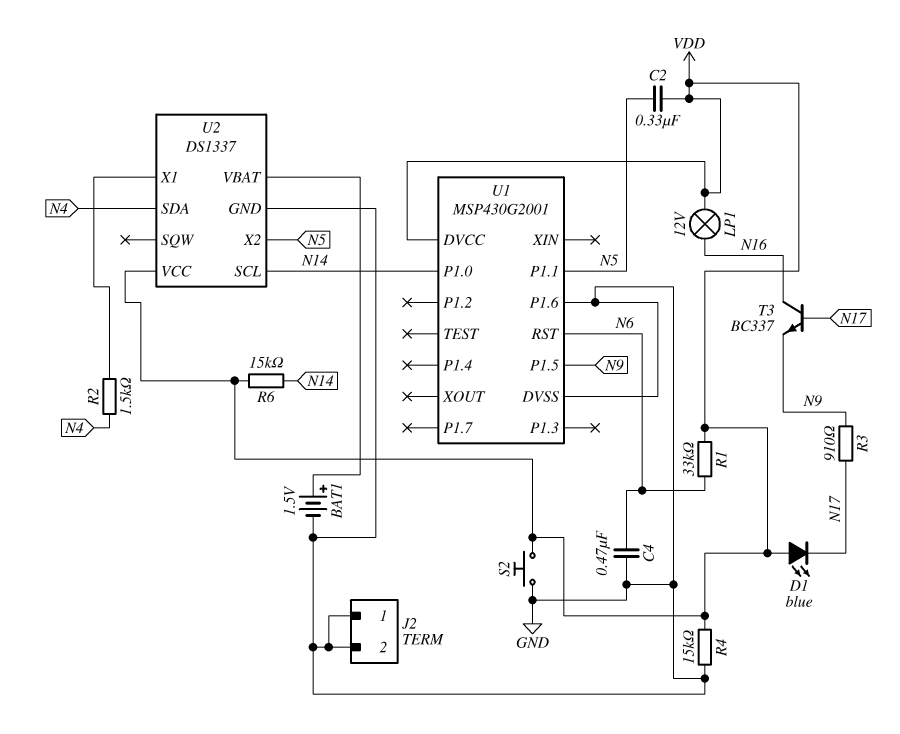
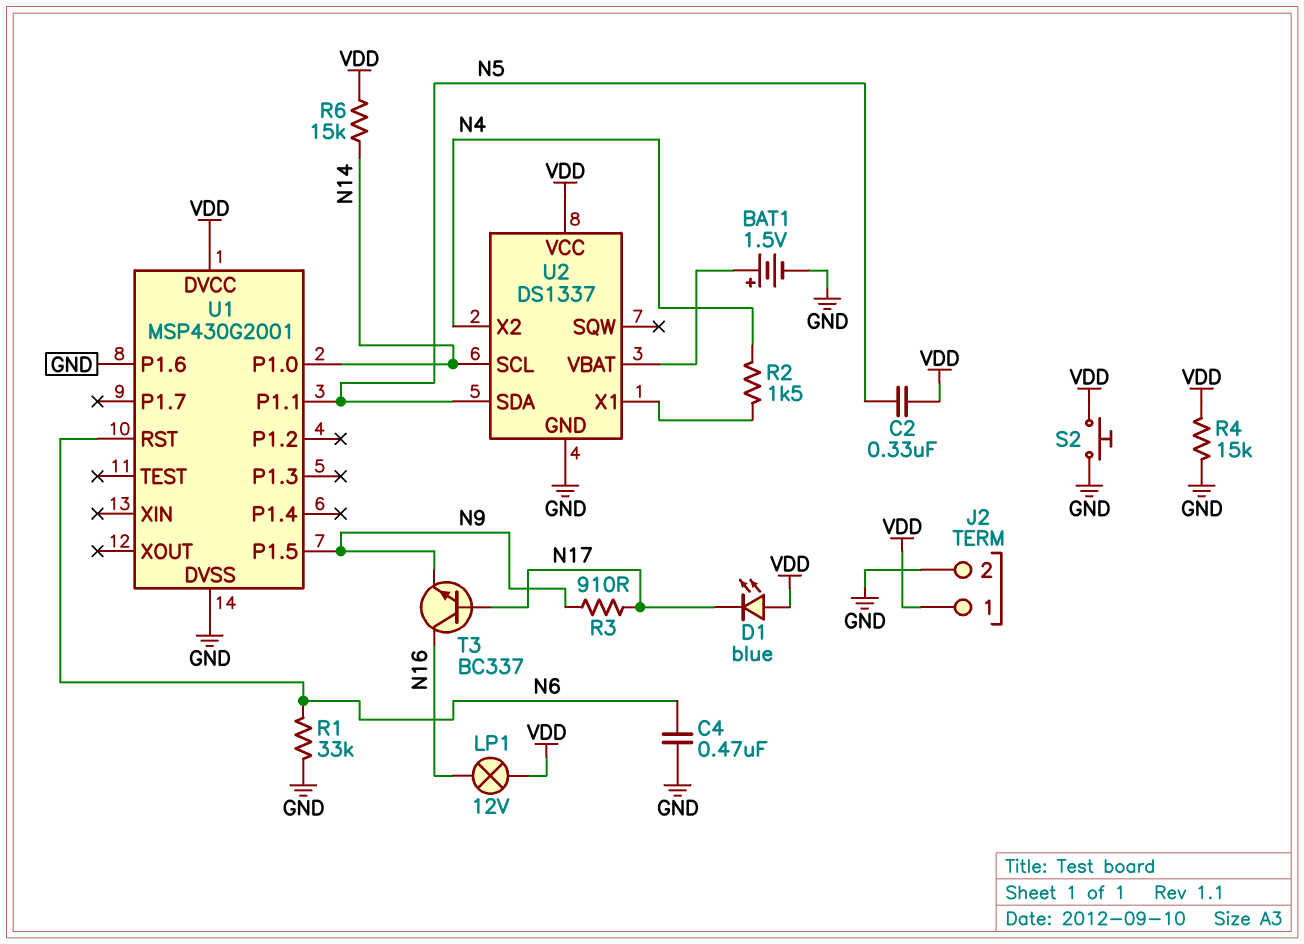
J2 pin 1: GND -> VDD
R1: 33k (N6, VDD) -> 33k (GND, N6)
U2 pin SDA: N4 -> N5
U2 pin X2: N5 -> N4

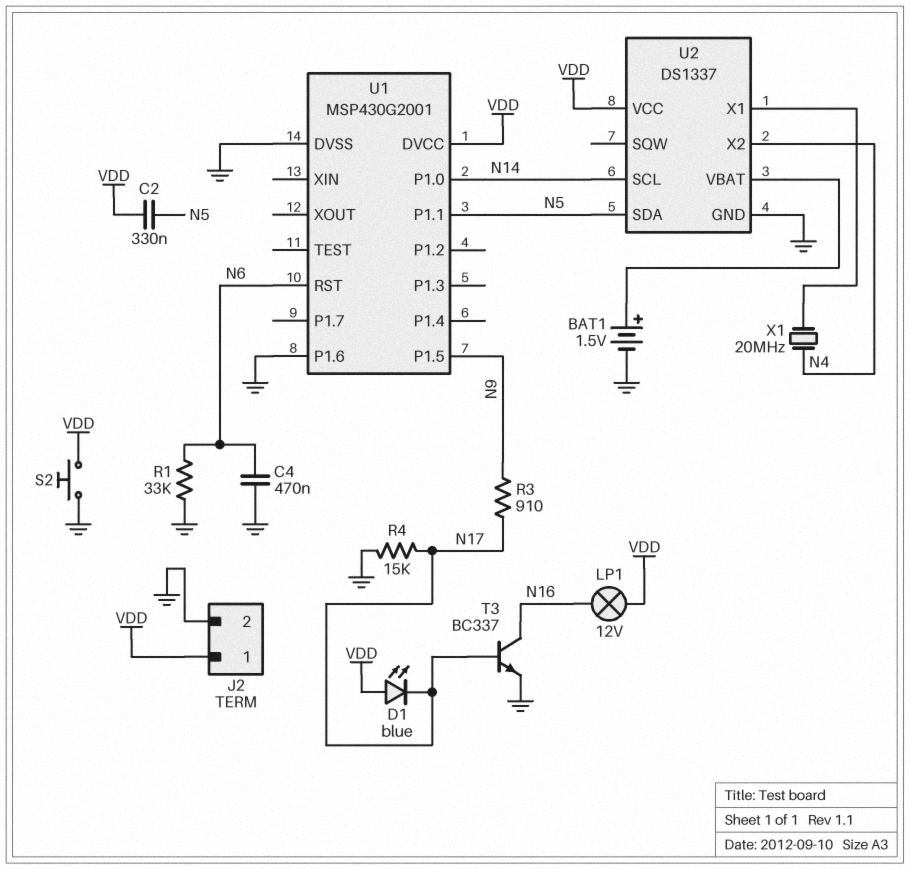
R2: 1.5k (N4, U2/X1) -> none
R4: 15k (GND, VDD) -> 15k (GND, N17)
R6: 15k (N14, VDD) -> none
T3: NPN BC337 (B N17, C N16, E N9) -> NPN BC337 (B N17, C N16, E GND)
X1: none -> 20MHz (N4, U2/X1)

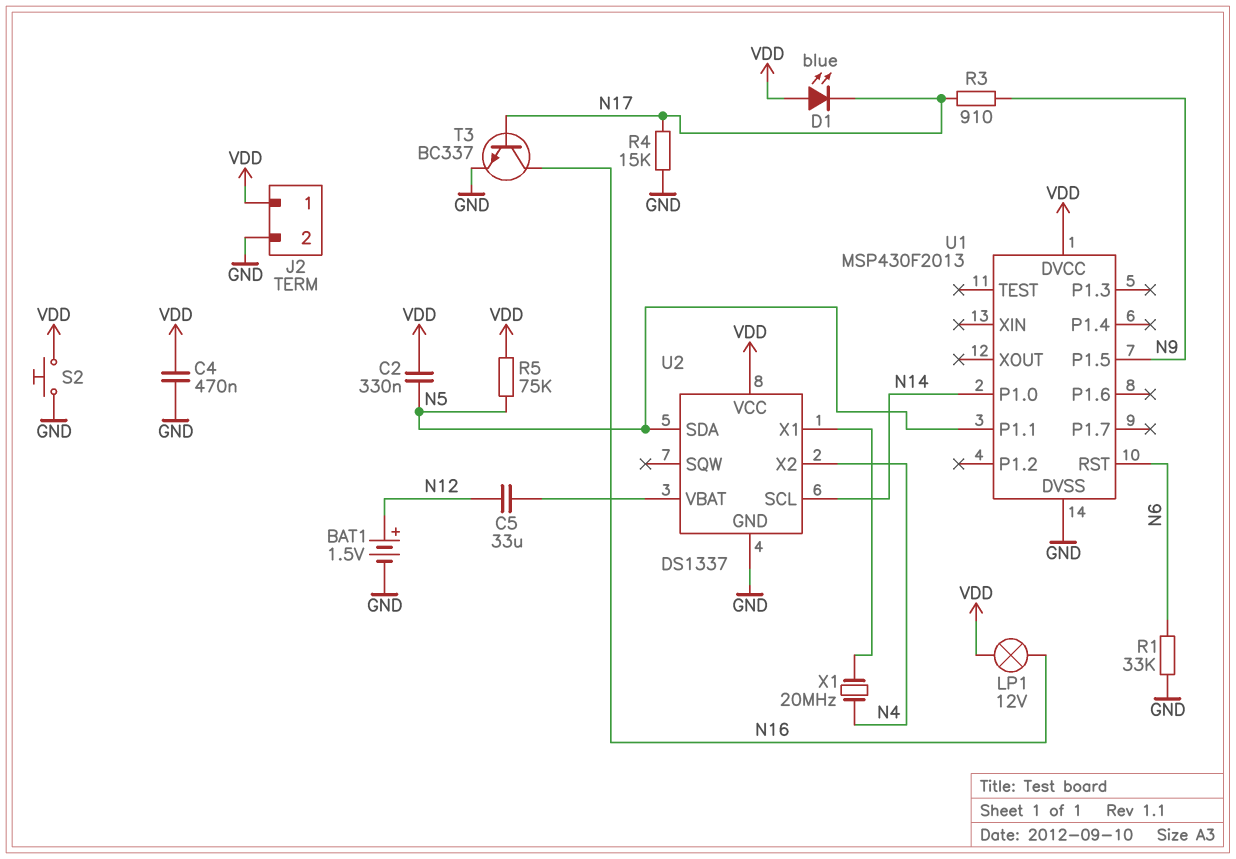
BAT1: 1.5V (plus U2/VBAT, minus GND) -> 1.5V (plus N12, minus GND)
C4: 470nF (GND, N6) -> 470nF (GND, VDD)
C5: none -> 33uF (N12, U2/VBAT)
R5: none -> 75k (N5, VDD)
U1: MSP430G2001 -> MSP430F2013
U1 pin P1.6: GND -> none

